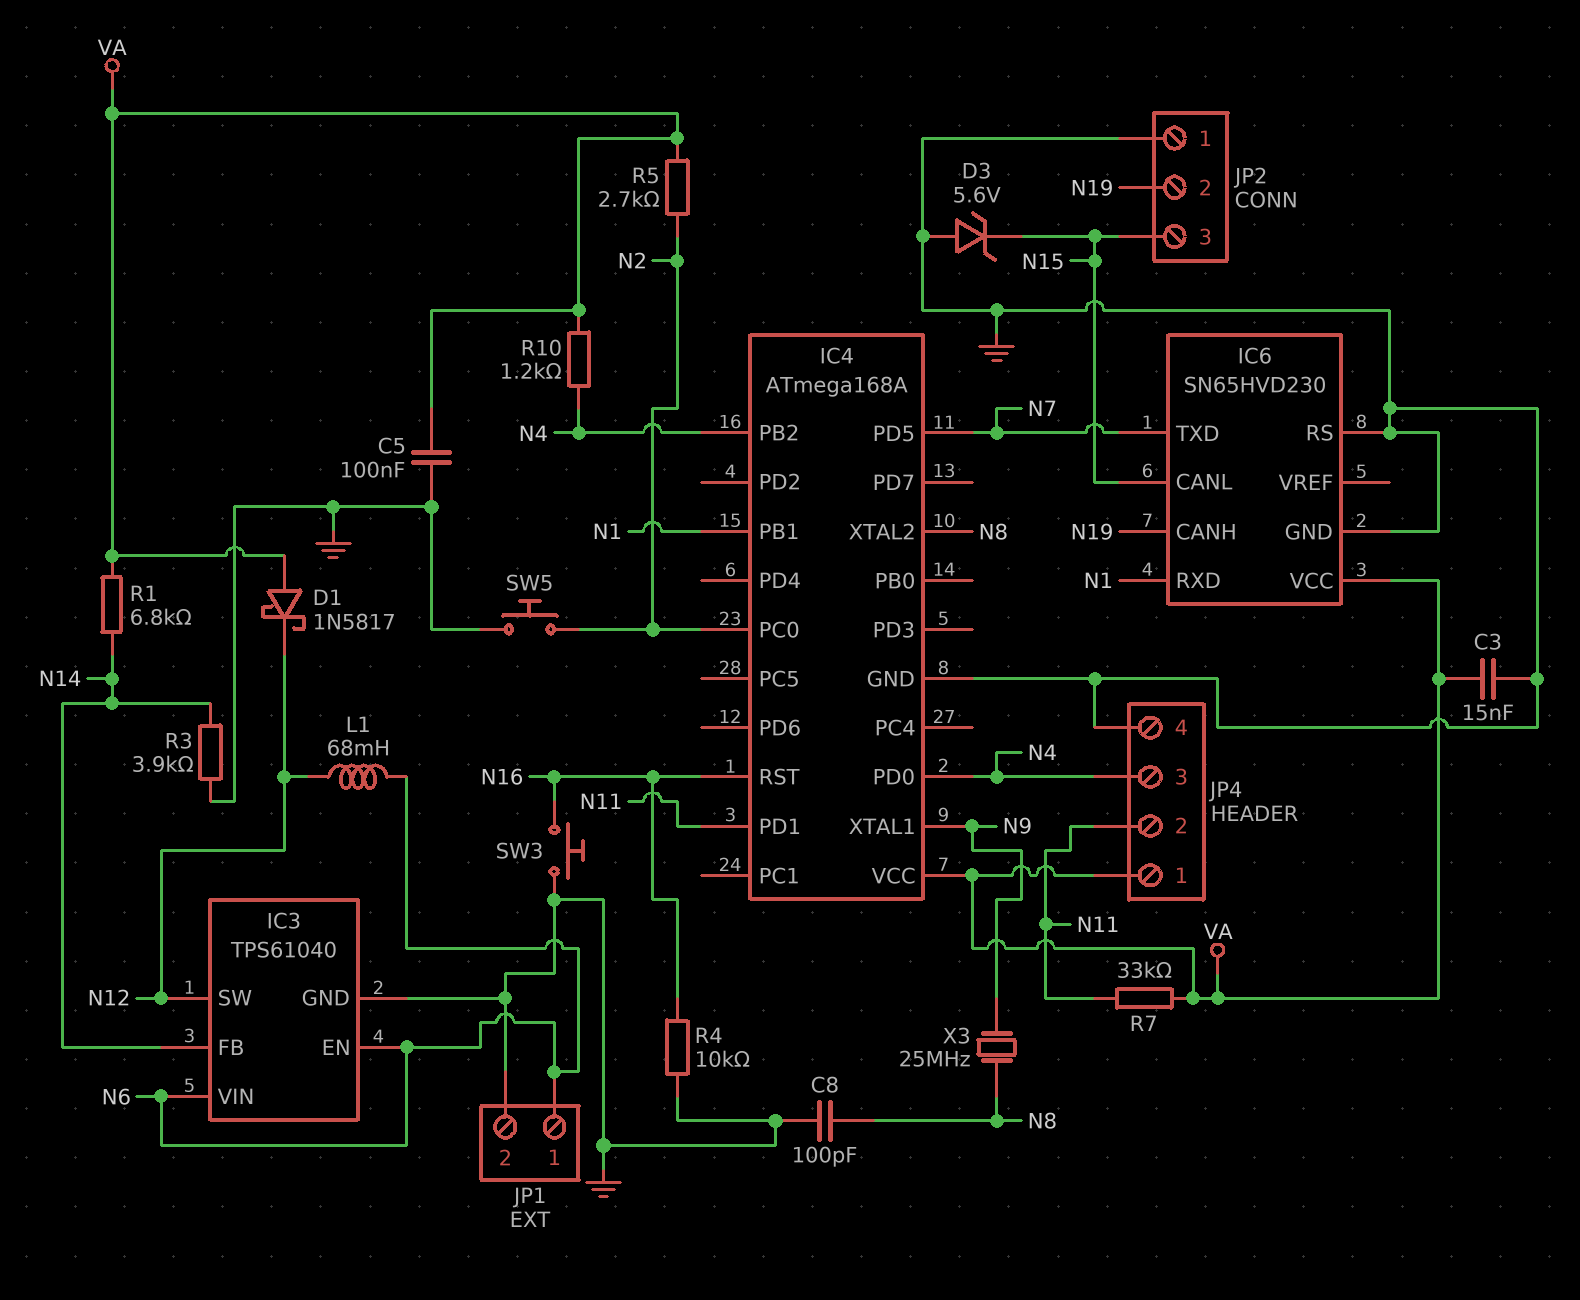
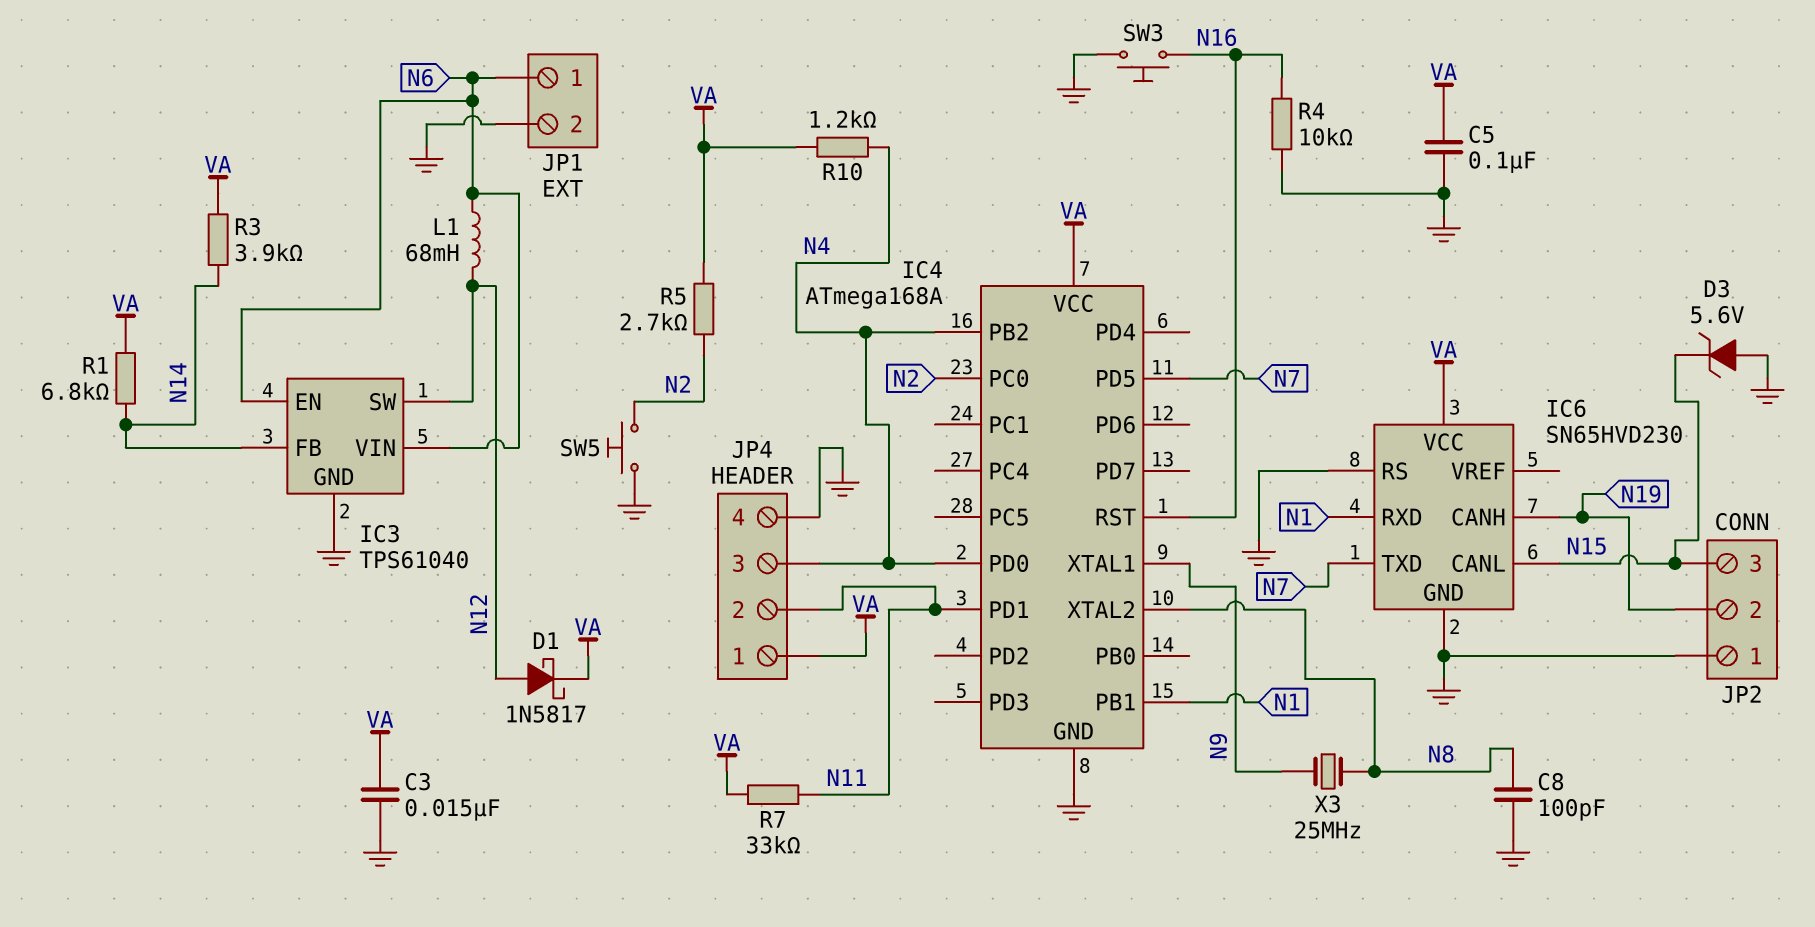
D1: schottky 1N5817 (A VA, K N12) -> schottky 1N5817 (A N12, K VA)
R3: 3.9k (GND, N14) -> 3.9k (N14, VA)

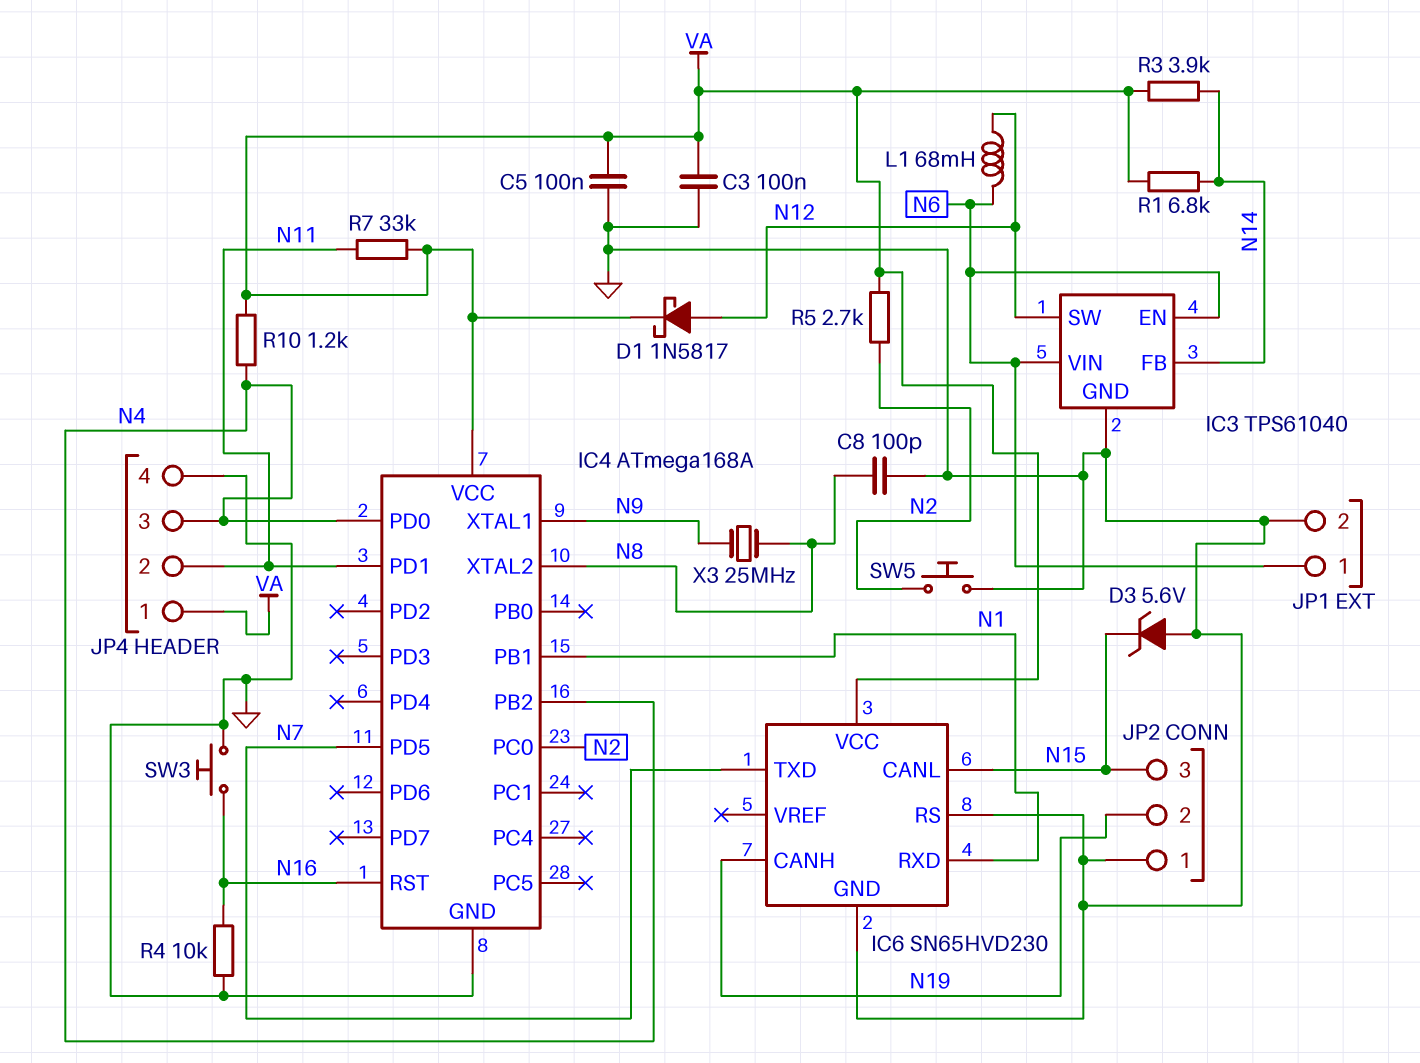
C3: 15nF (GND, VA) -> 100nF (GND, VA)

